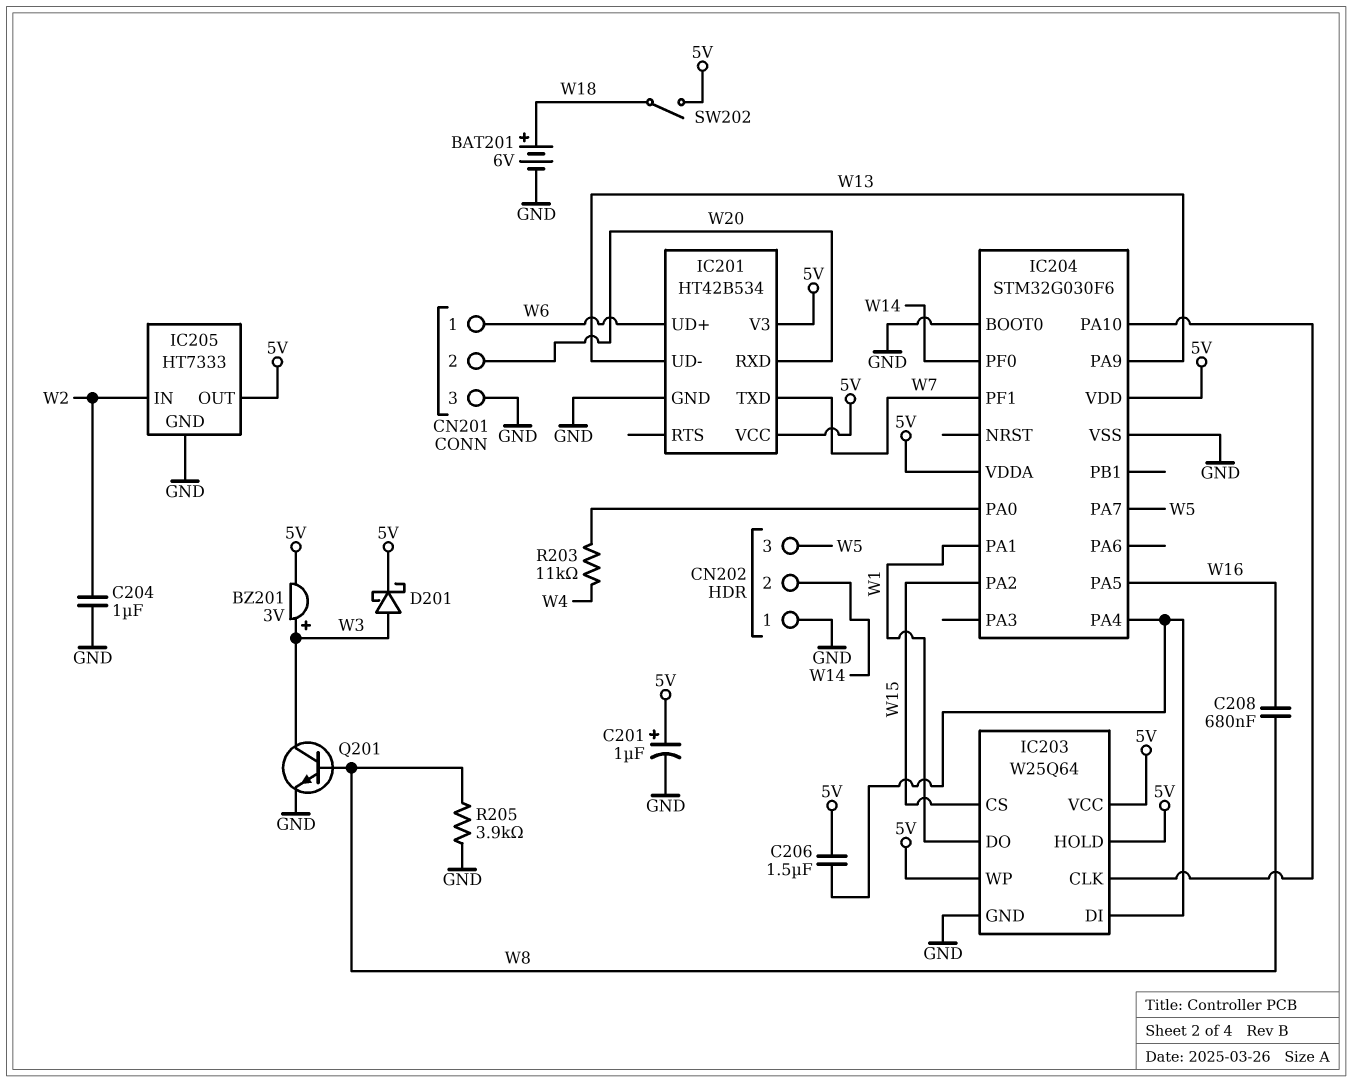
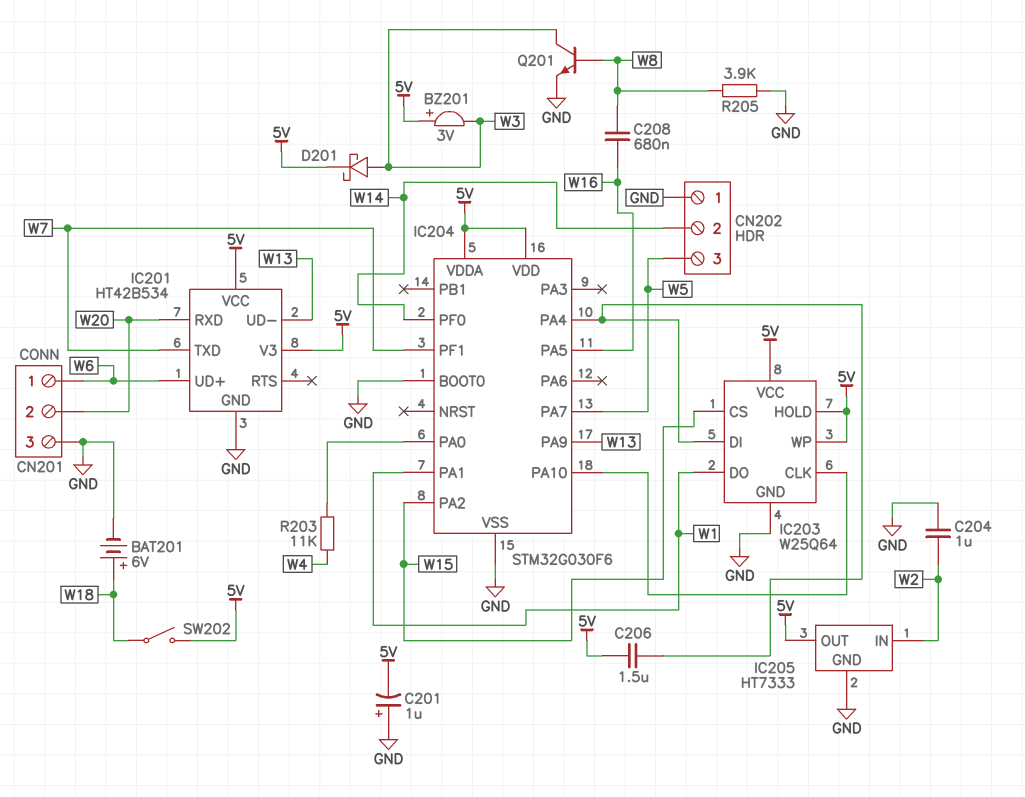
BZ201: buzzer 3V (plus W3, minus 5V) -> buzzer 3V (plus 5V, minus W3)
C201: 1uF (plus 5V, minus GND) -> 1uF (plus GND, minus 5V)

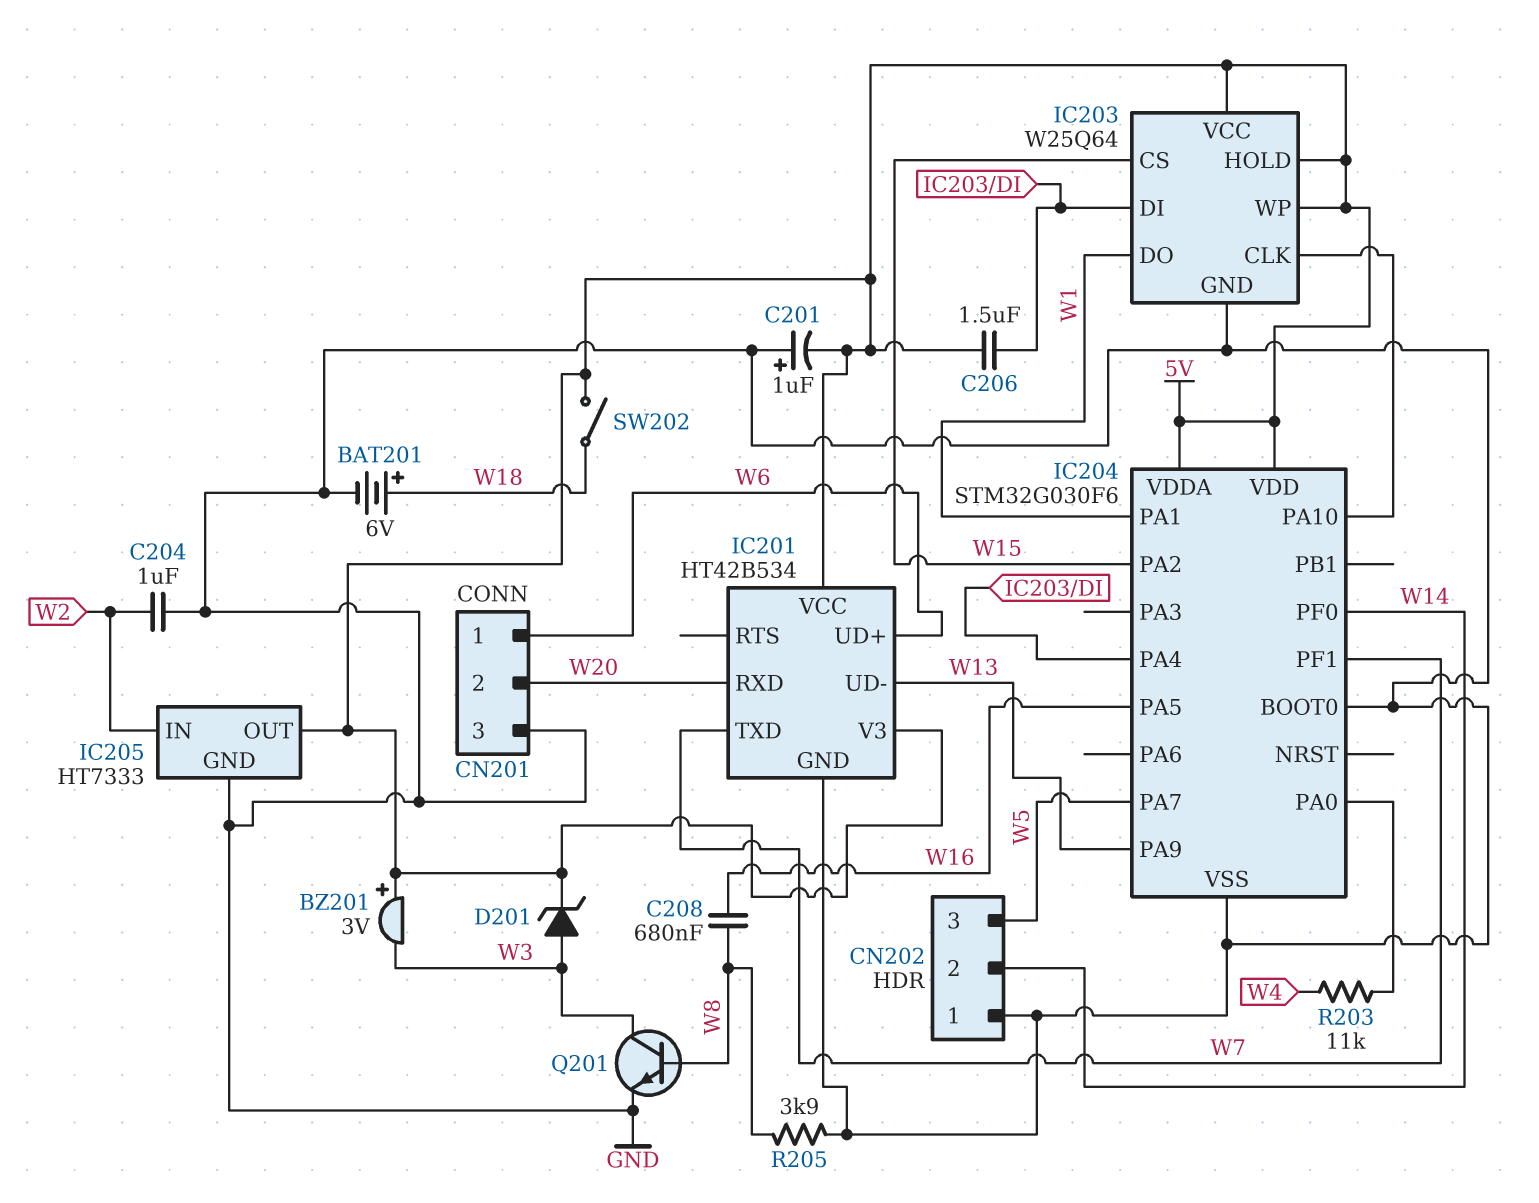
D201: schottky (A W3, K 5V) -> zener (A W3, K 5V)

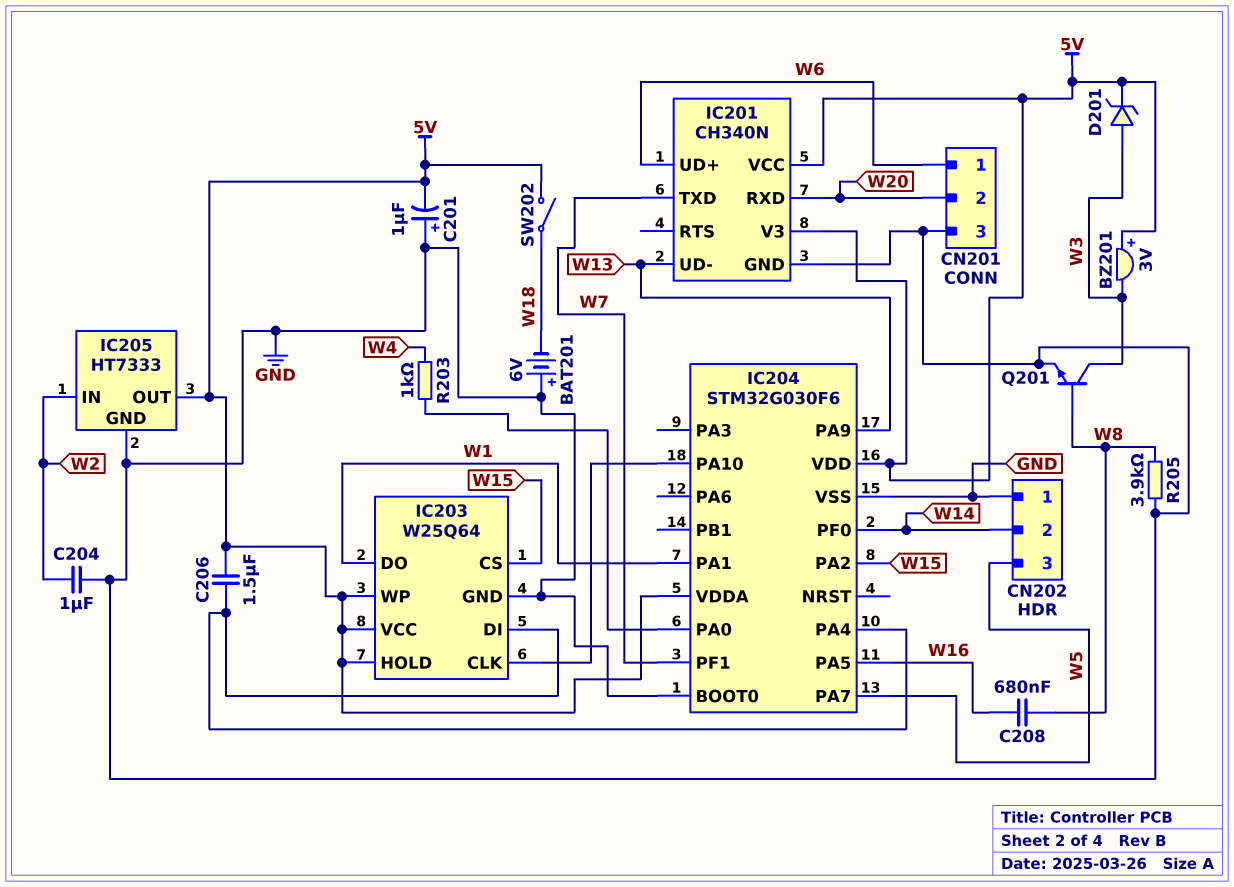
BAT201: 6V (plus W18, minus GND) -> 6V (plus GND, minus W18)
IC201: HT42B534 -> CH340N
R203: 11k (IC204/PA0, W4) -> 1k (IC204/PA0, W4)

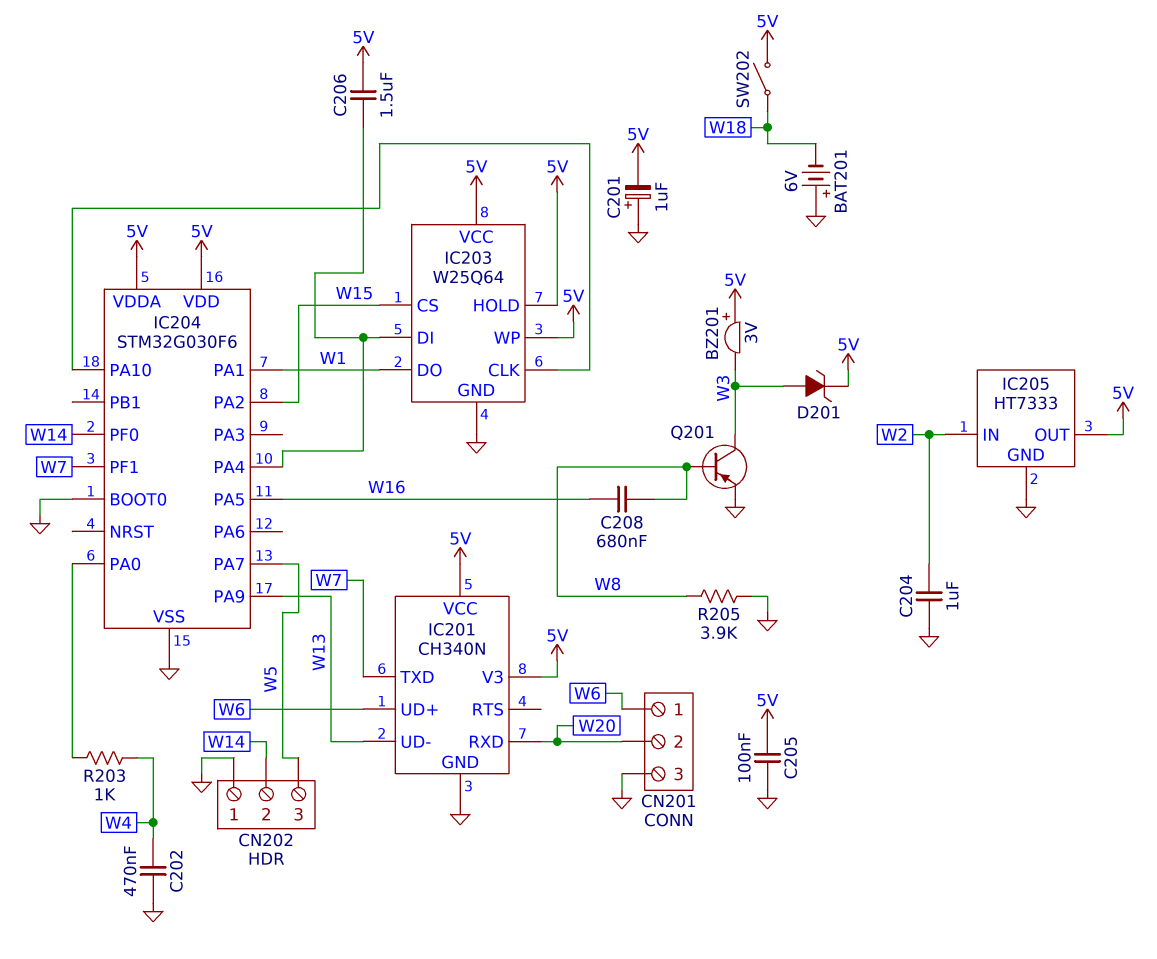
C202: none -> 470nF (GND, W4)
C205: none -> 100nF (5V, GND)
Q201: NPN (B W8, C W3, E GND) -> PNP (B W8, C W3, E GND)

